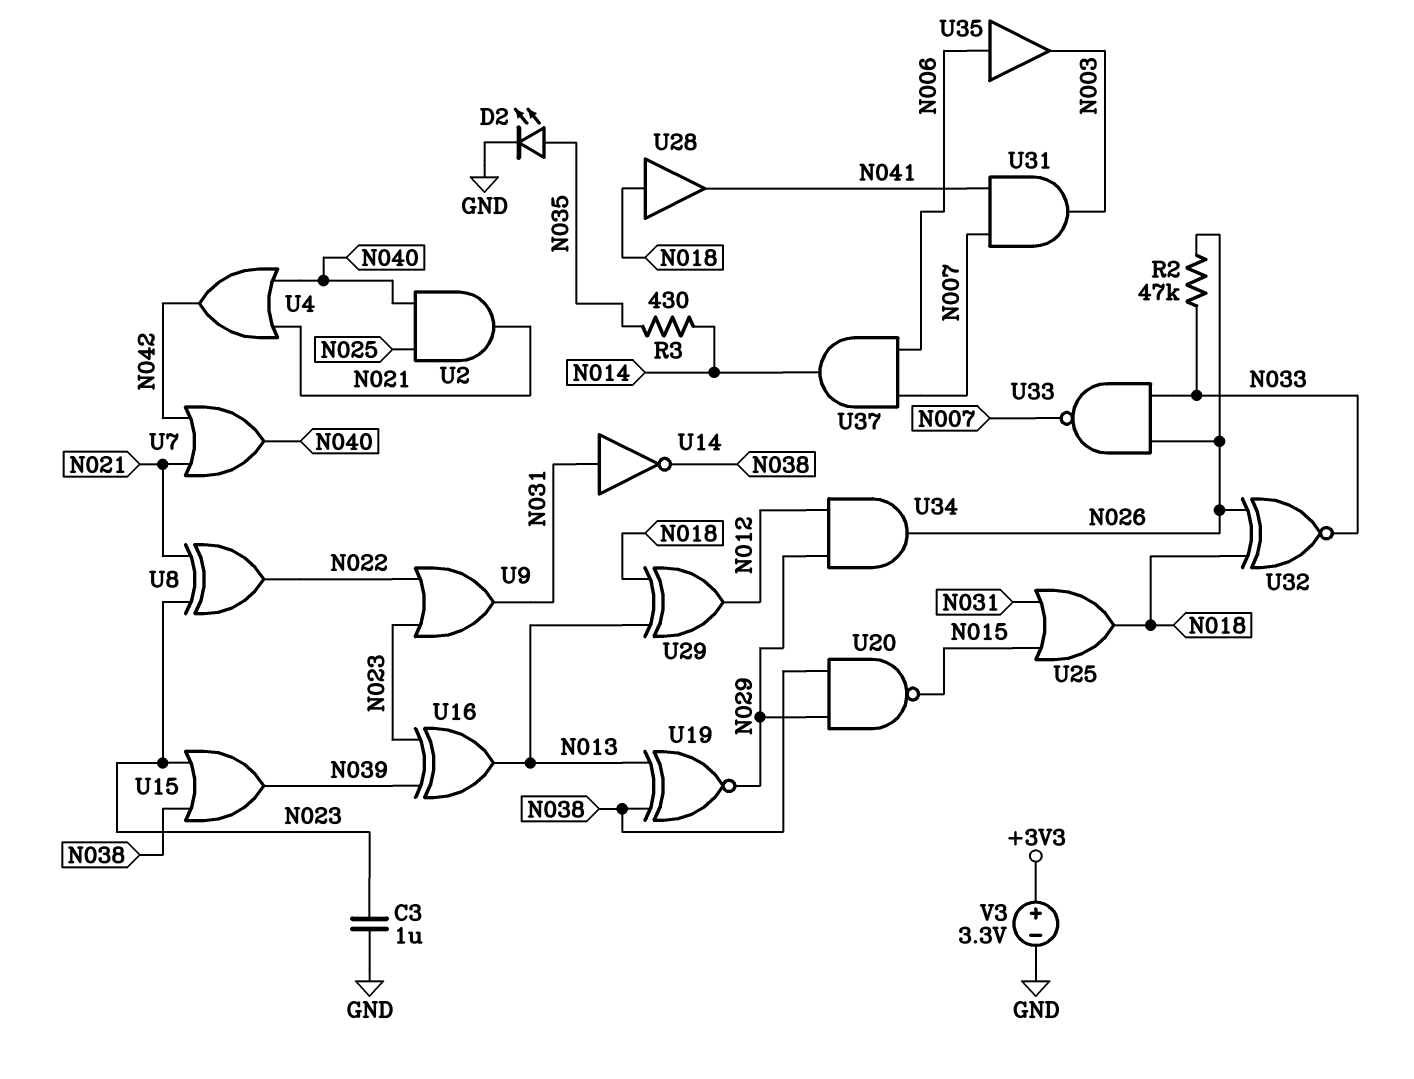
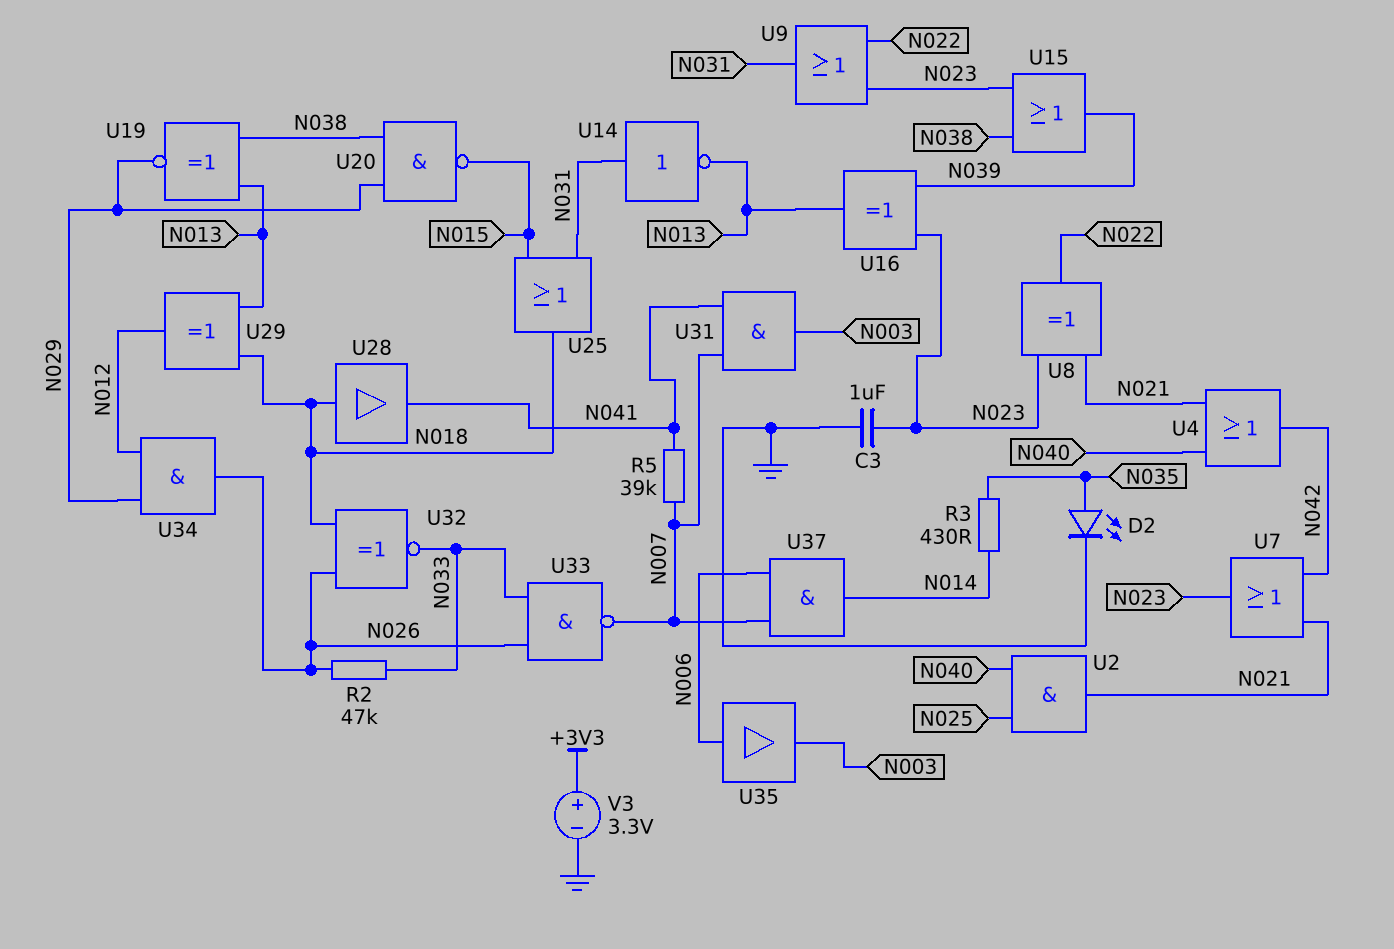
R5: none -> 39k (N007, N041)
U7: OR (in N021, in N042, out N040) -> OR (in N021, in N042, out N023)
U14: NOT (in N031, out N038) -> NOT (in N031, out N013)

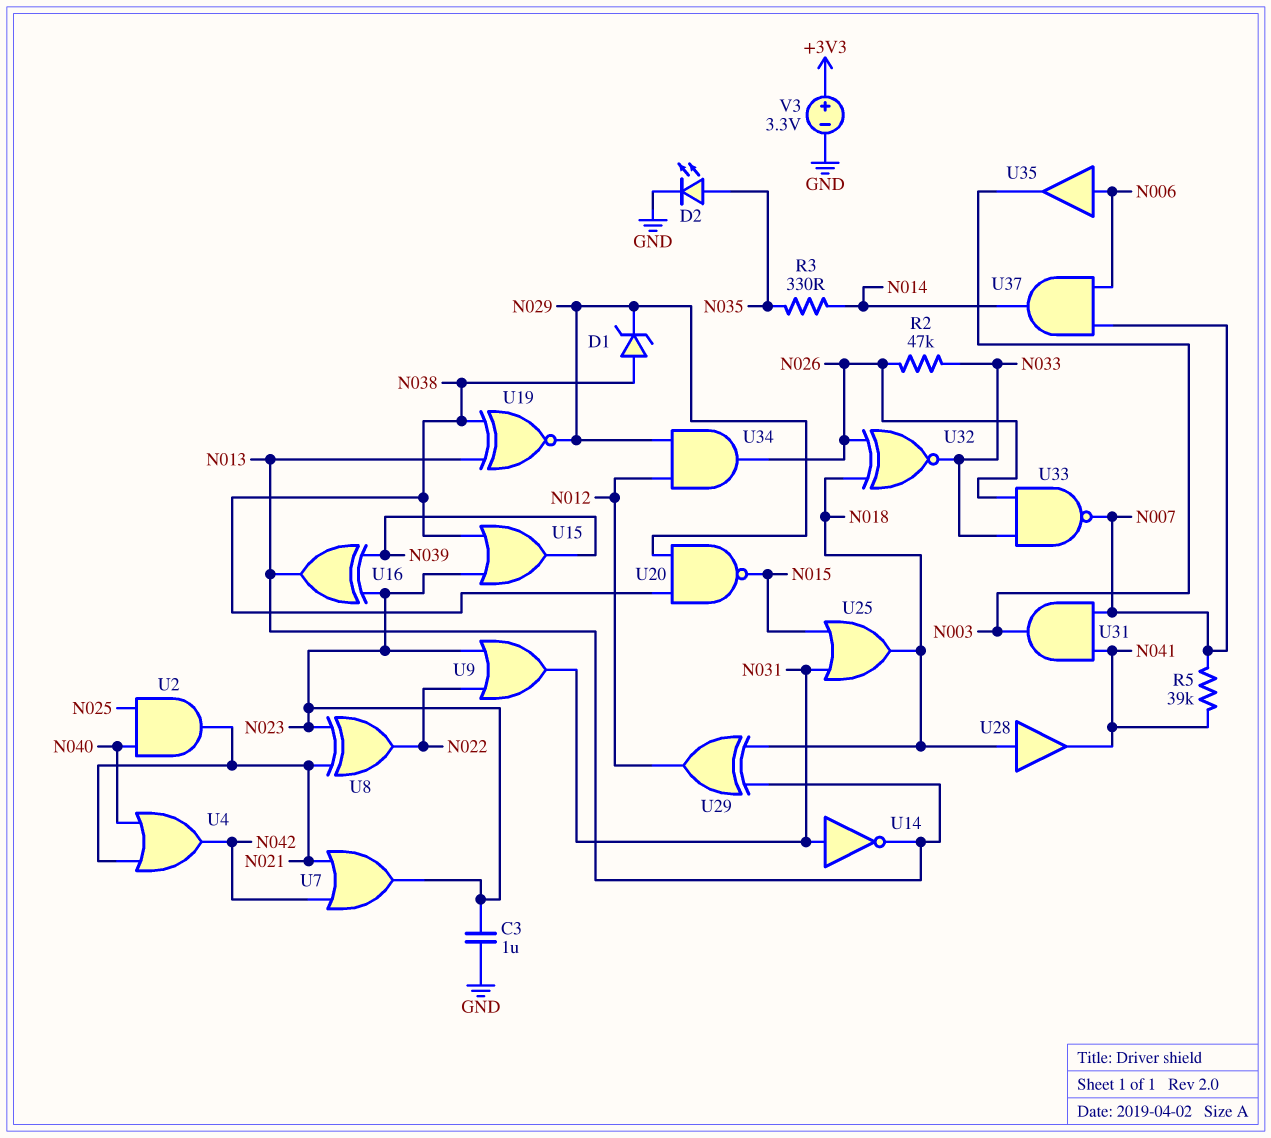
D1: none -> zener (A N038, K N029)
R3: 430 (N014, N035) -> 330 (N014, N035)

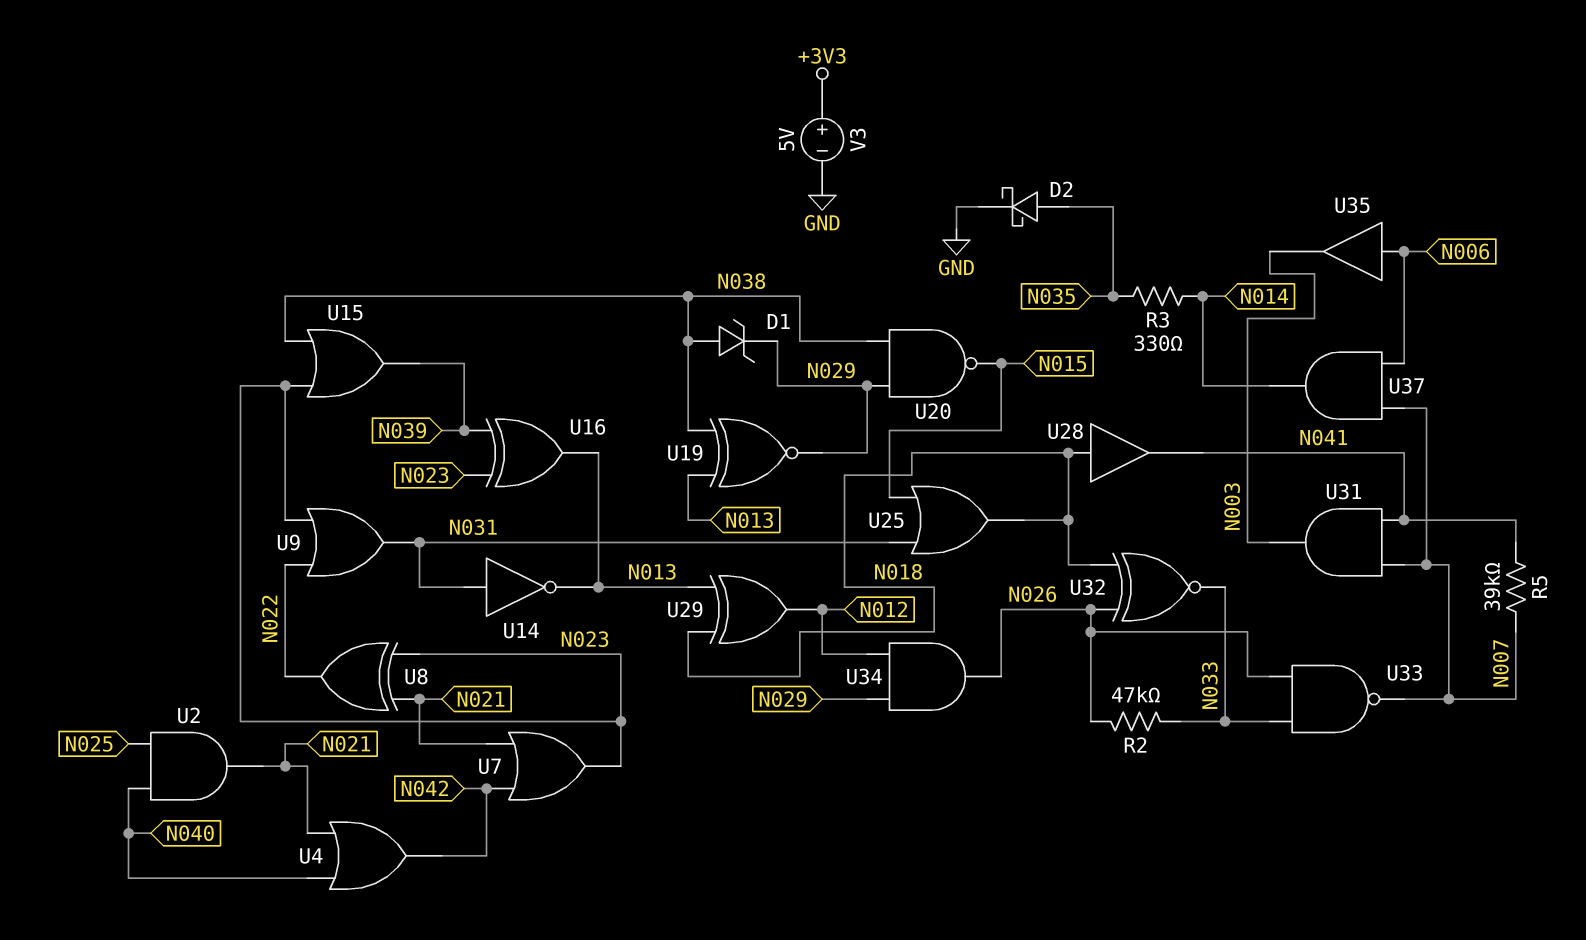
C3: 1uF (GND, N023) -> none
D2: LED (A N035, K GND) -> schottky (A N035, K GND)
V3: 3.3V (plus +3V3, minus GND) -> 5V (plus +3V3, minus GND)

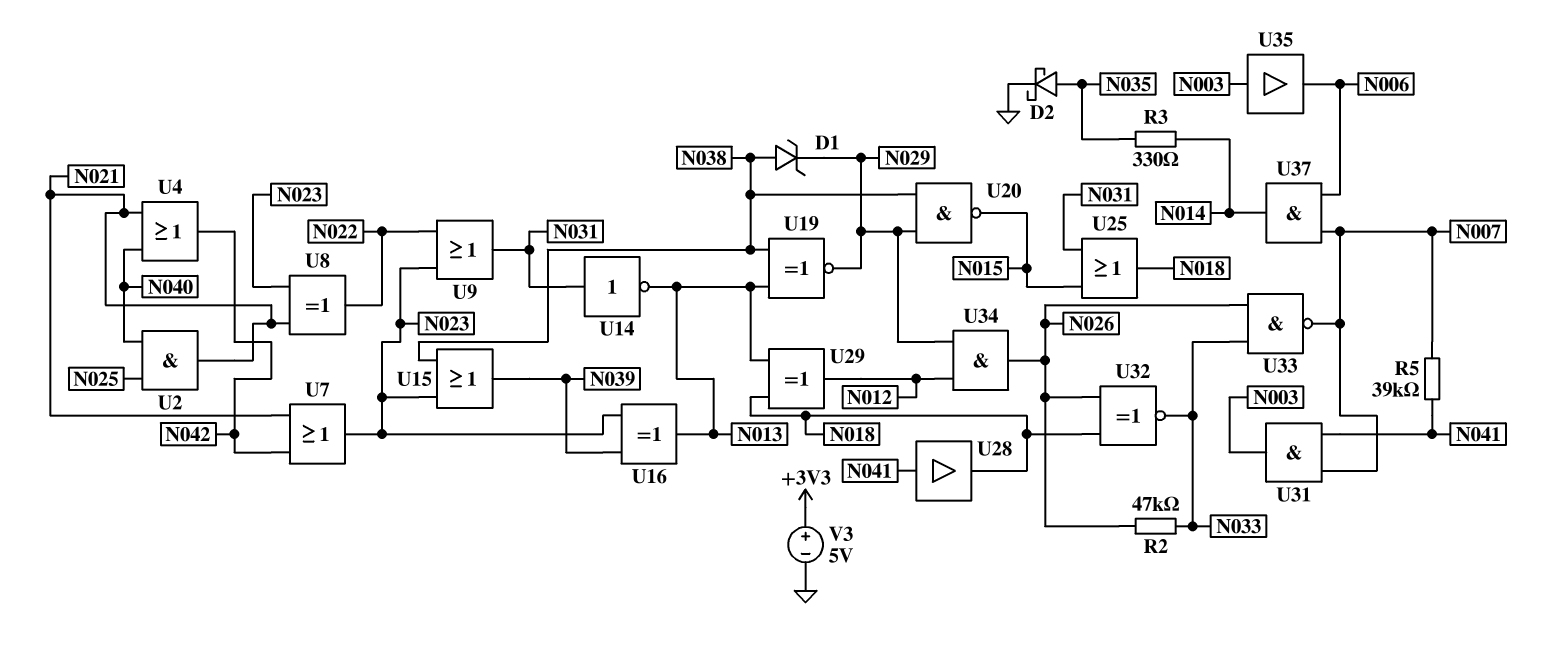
U28: buffer (in N018, out N041) -> buffer (in N041, out N018)
U35: buffer (in N006, out N003) -> buffer (in N003, out N006)

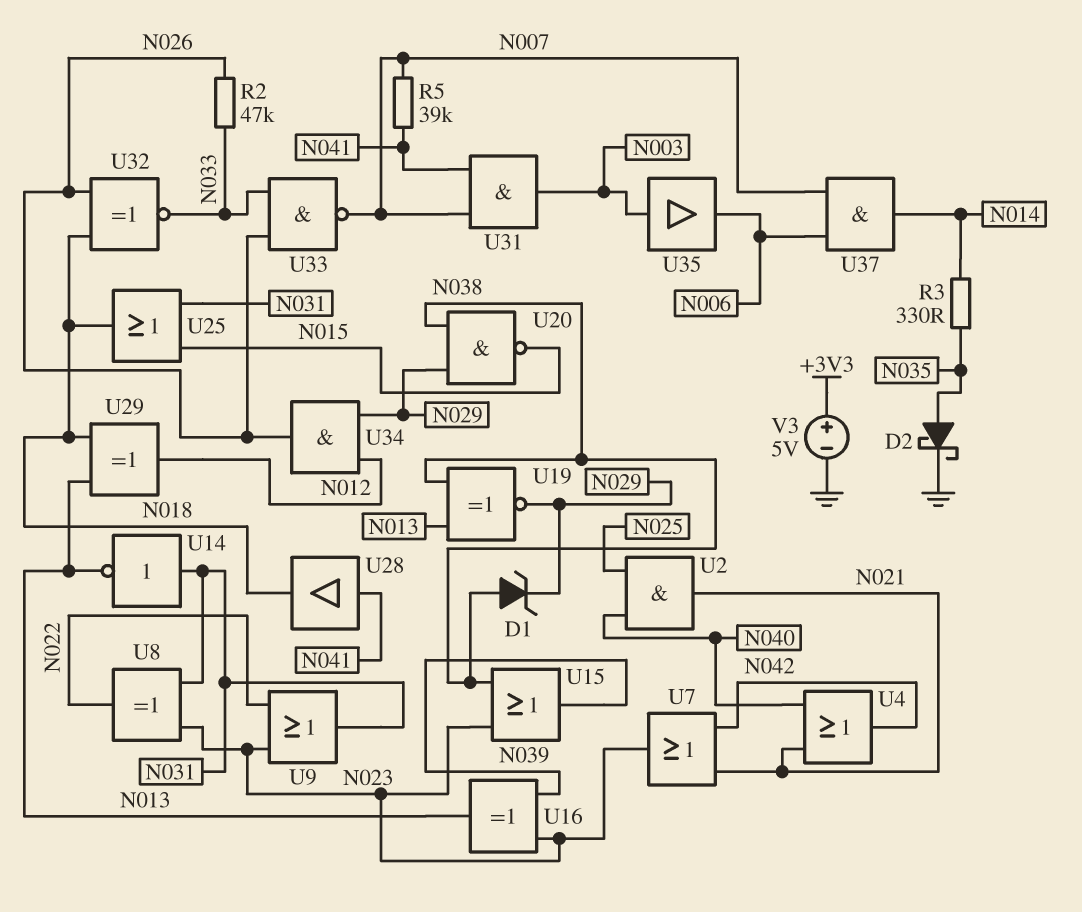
U8: XOR (in N021, in N023, out N022) -> XOR (in N023, in N031, out N022)

